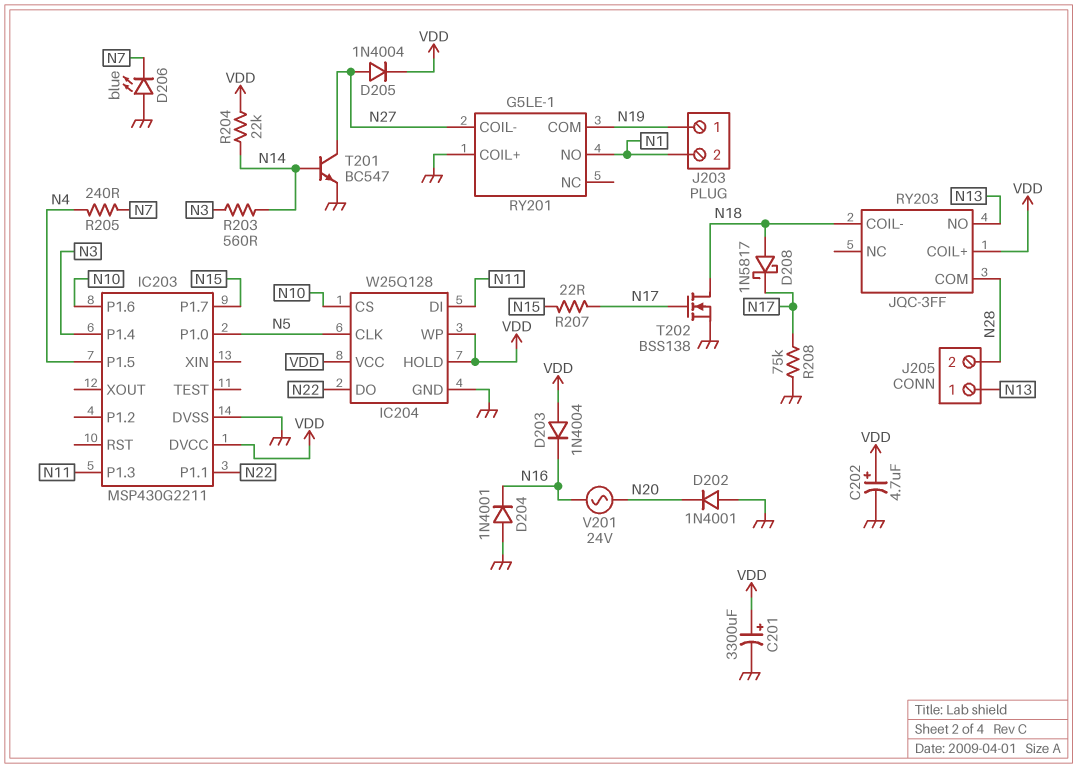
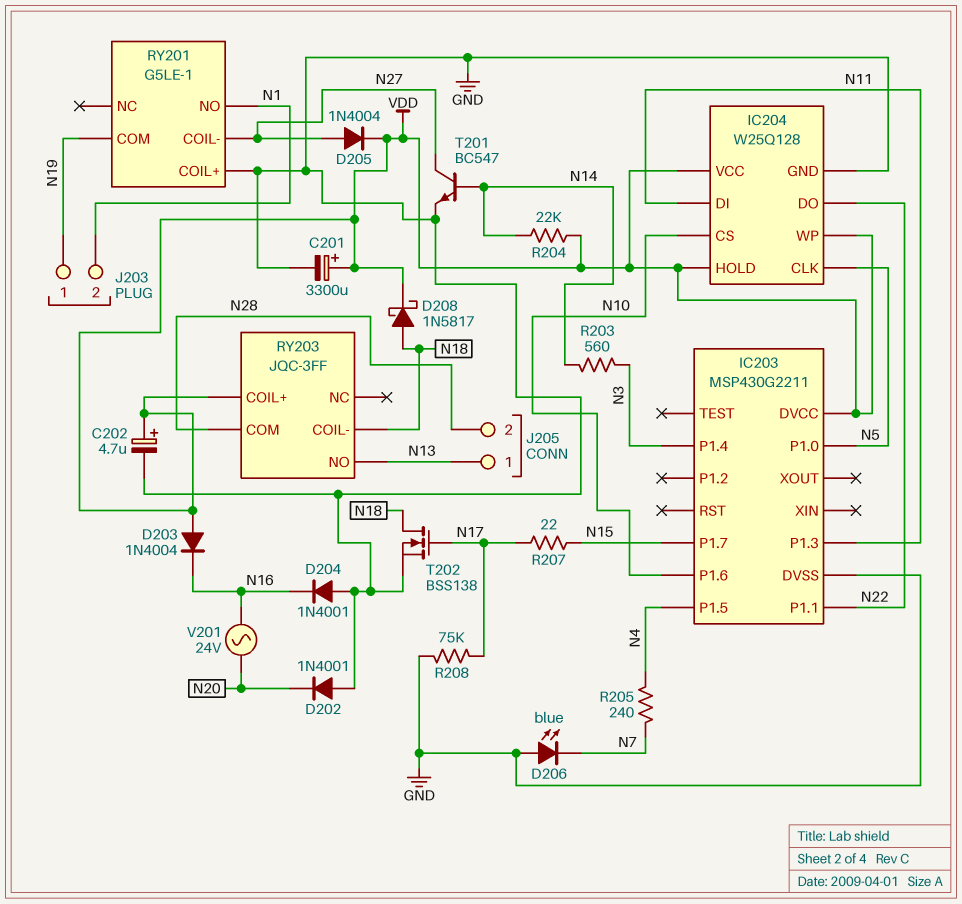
D208: schottky 1N5817 (A N18, K N17) -> schottky 1N5817 (A N18, K VDD)

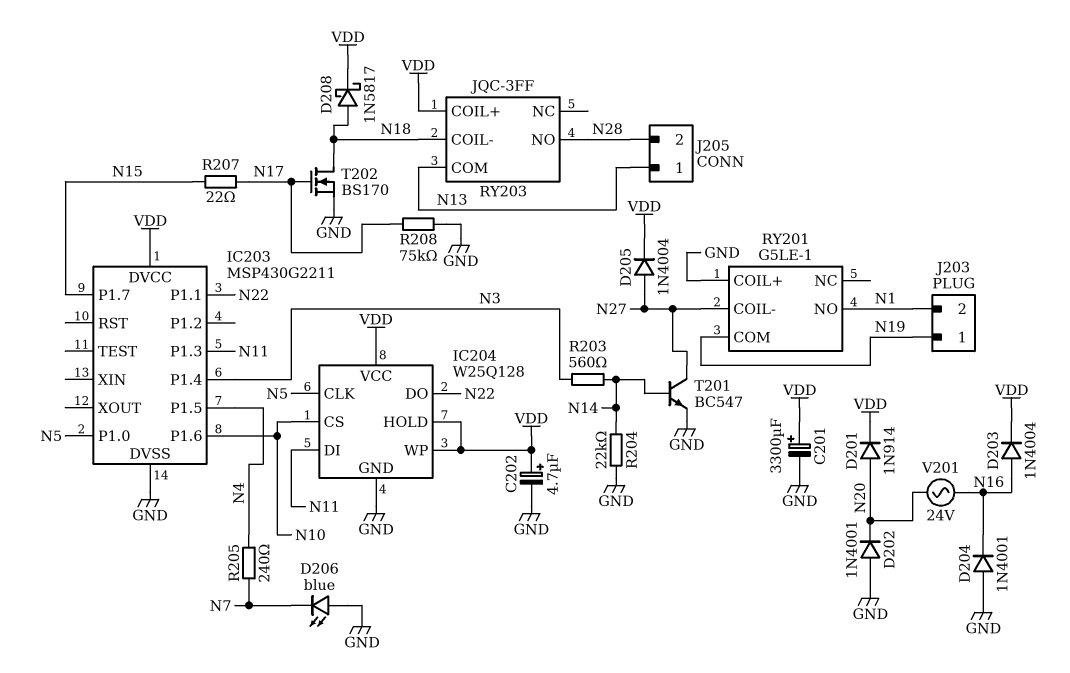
D201: none -> diode 1N914 (A N20, K VDD)
D203: diode 1N4004 (A VDD, K N16) -> diode 1N4004 (A N16, K VDD)
R204: 22k (N14, VDD) -> 22k (GND, N14)
RY203 pin COM: N28 -> N13
RY203 pin NO: N13 -> N28
T202: NMOS BSS138 (G N17, D N18, S GND) -> NMOS BS170 (G N17, D N18, S GND)

